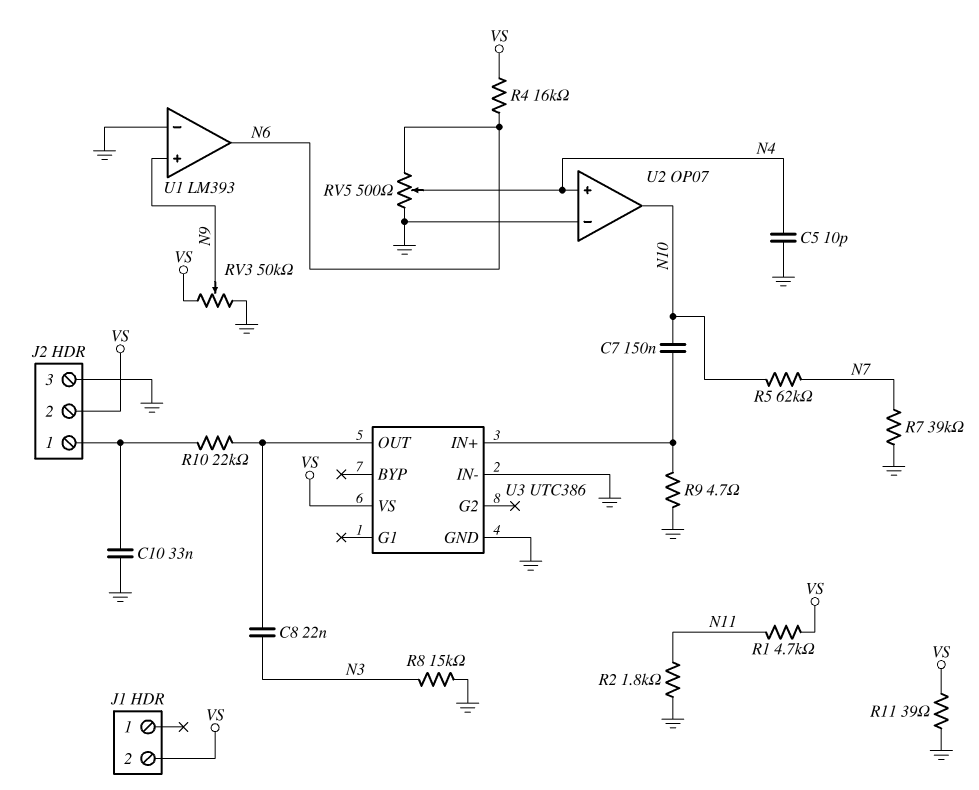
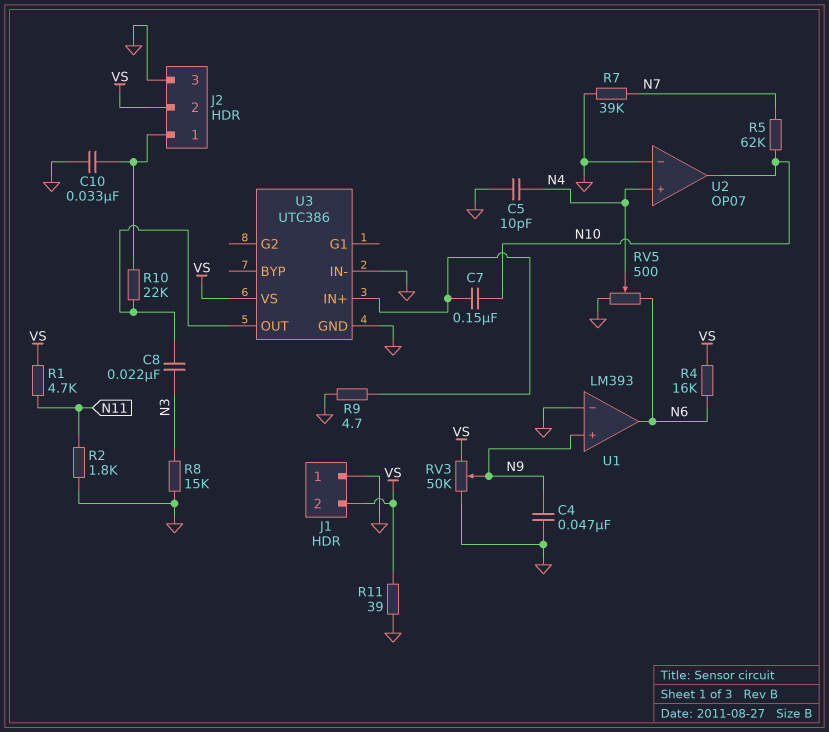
C4: none -> 47nF (GND, N9)
J1 pin 1: none -> GND

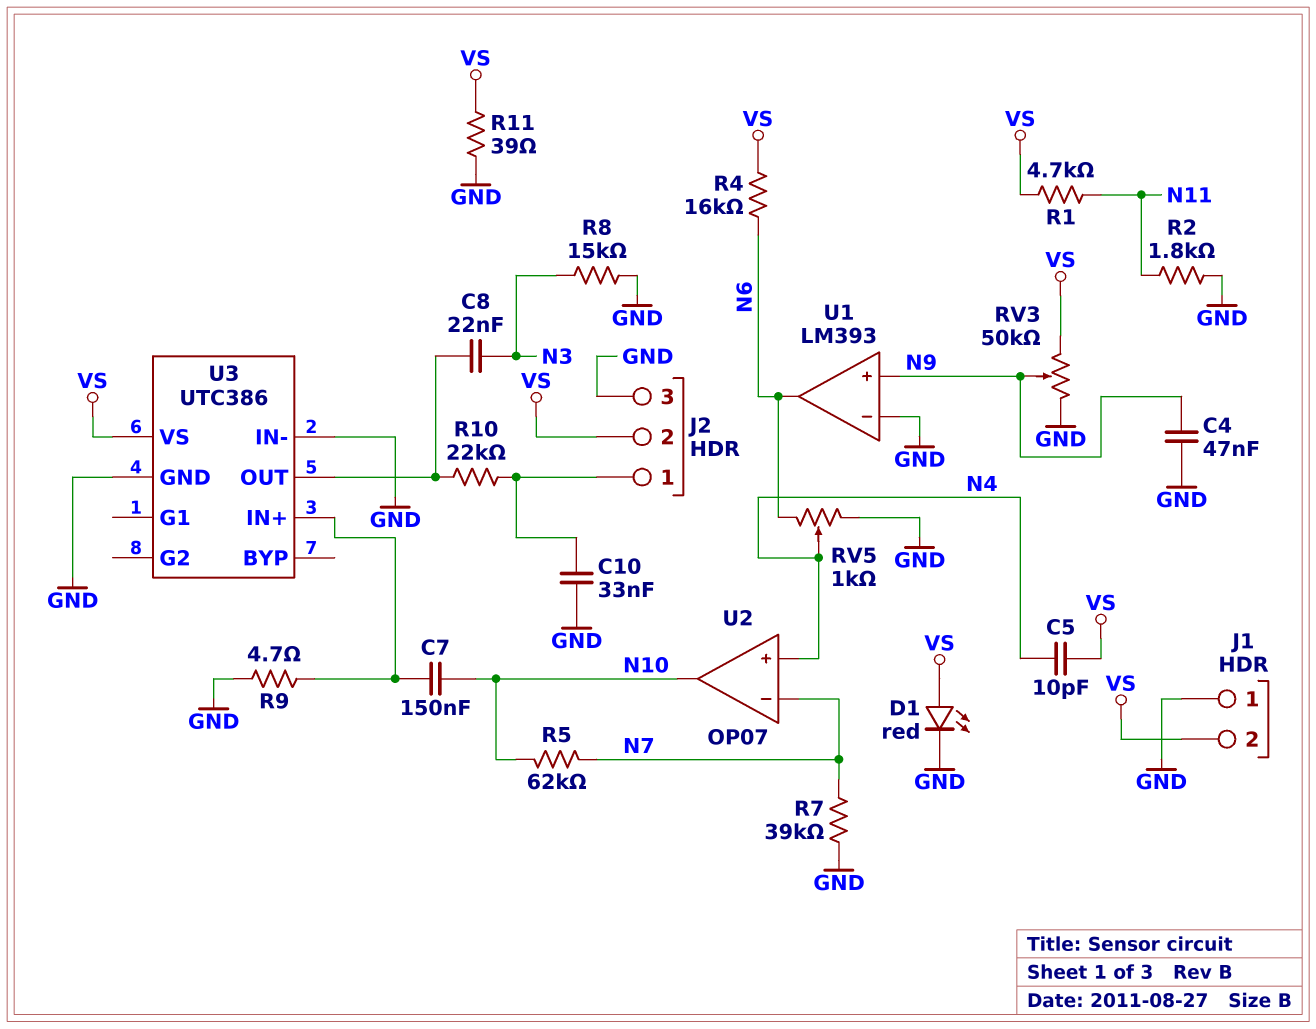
C5: 10pF (GND, N4) -> 10pF (N4, VS)
D1: none -> LED red (A VS, K GND)
RV5: 500 (GND, N6, wiper N4) -> 1k (GND, N6, wiper N4)
U2 pin in-: GND -> N7

